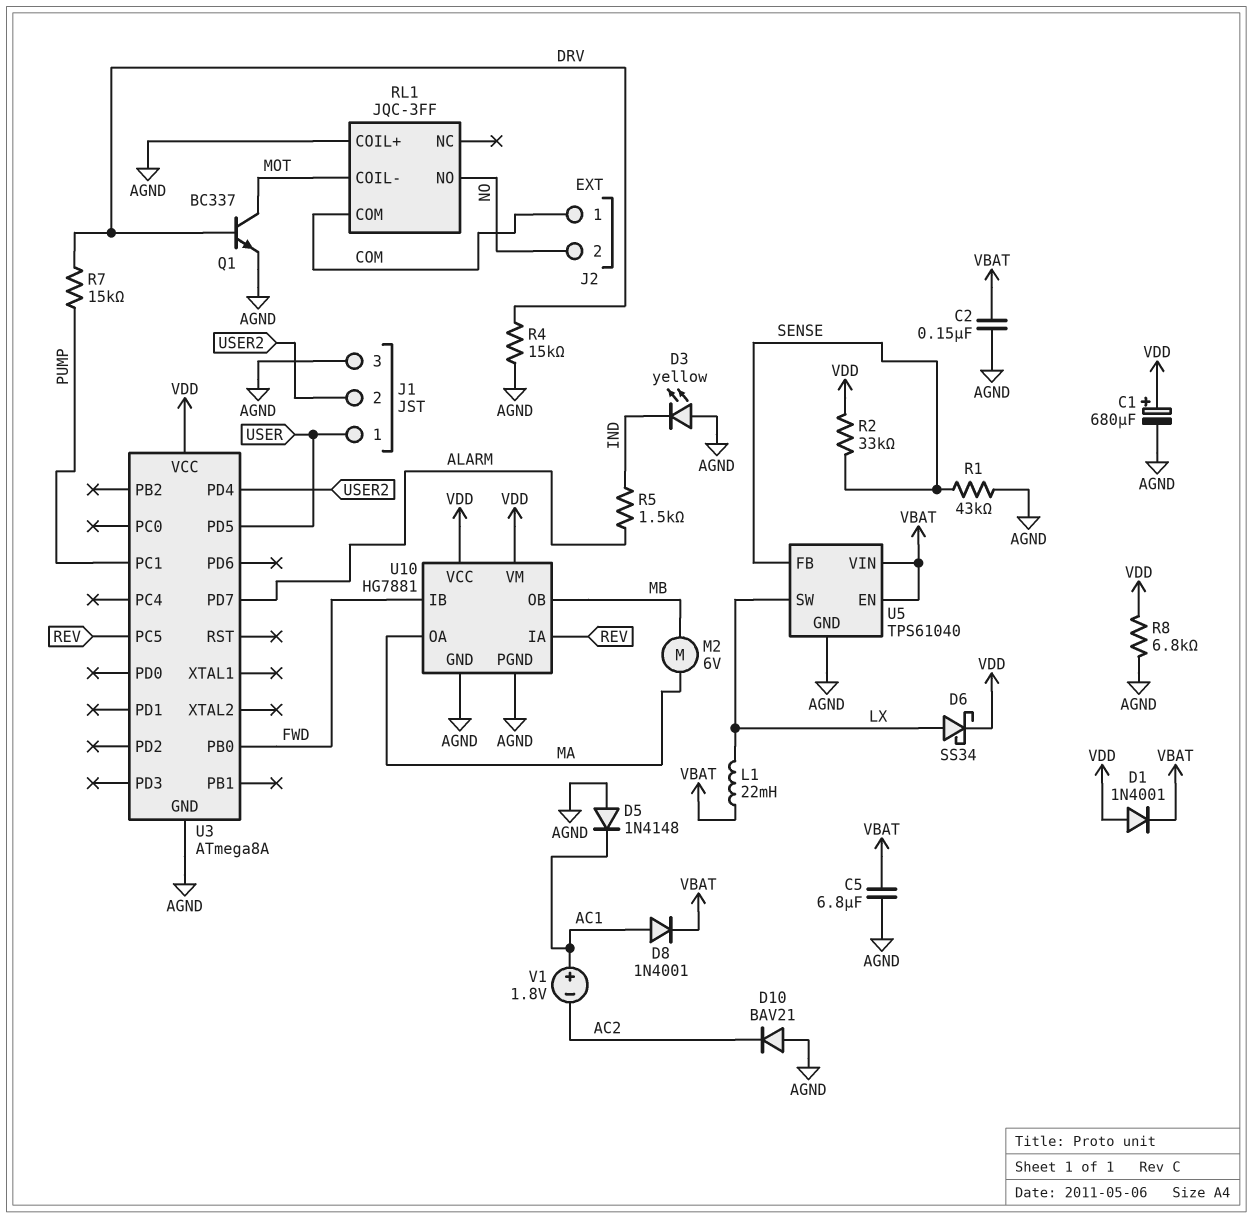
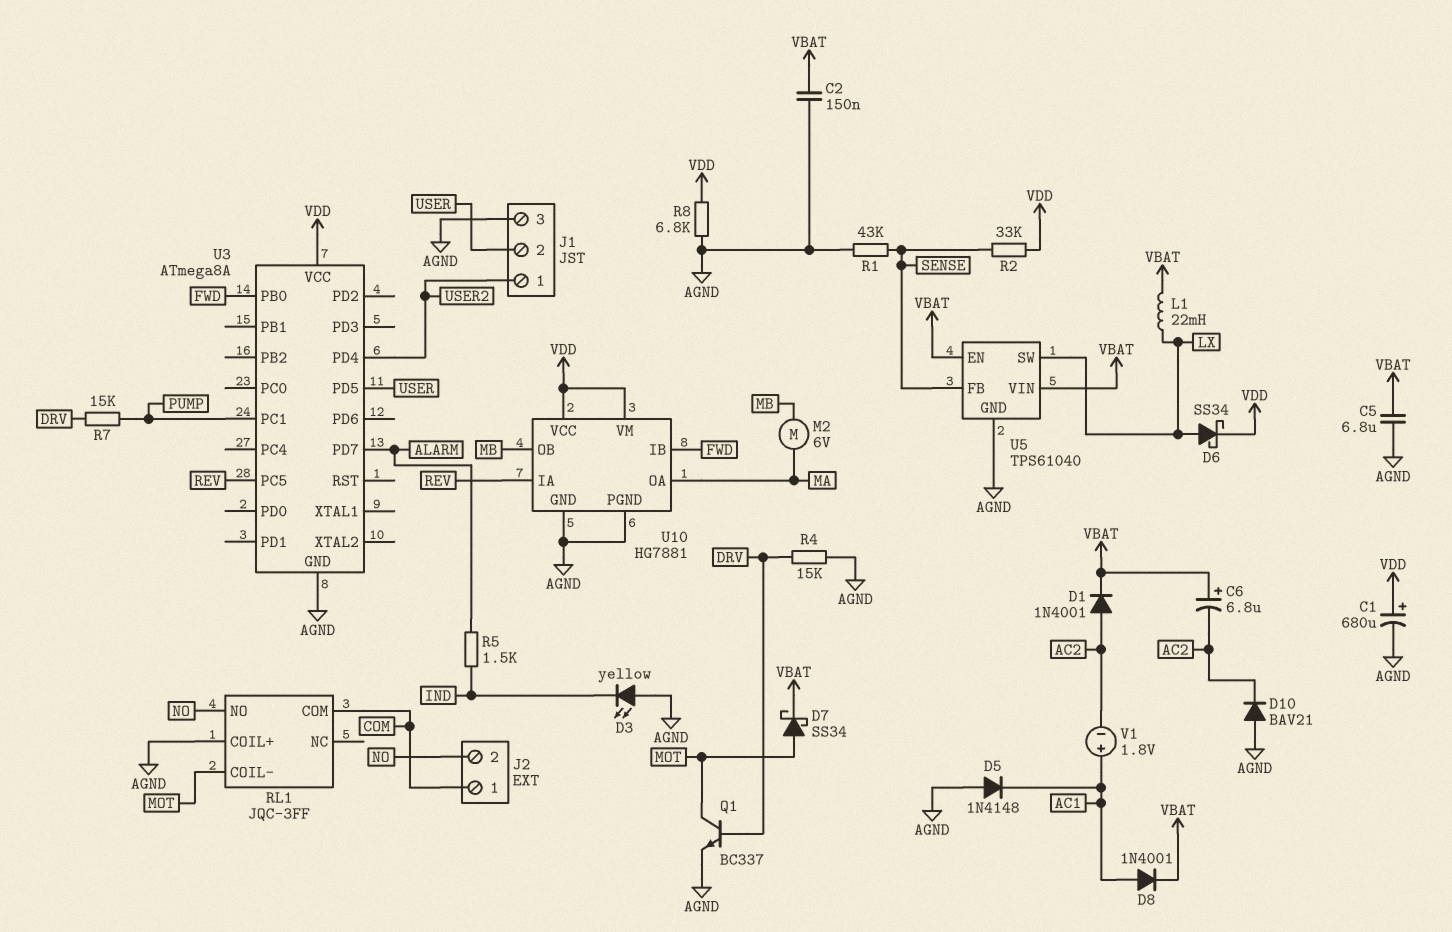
C6: none -> 6.8uF (plus VBAT, minus AC2)
D1: diode 1N4001 (A VDD, K VBAT) -> diode 1N4001 (A AC2, K VBAT)
D7: none -> schottky SS34 (A MOT, K VBAT)
J1 pin 1: USER -> USER2
J1 pin 2: USER2 -> USER

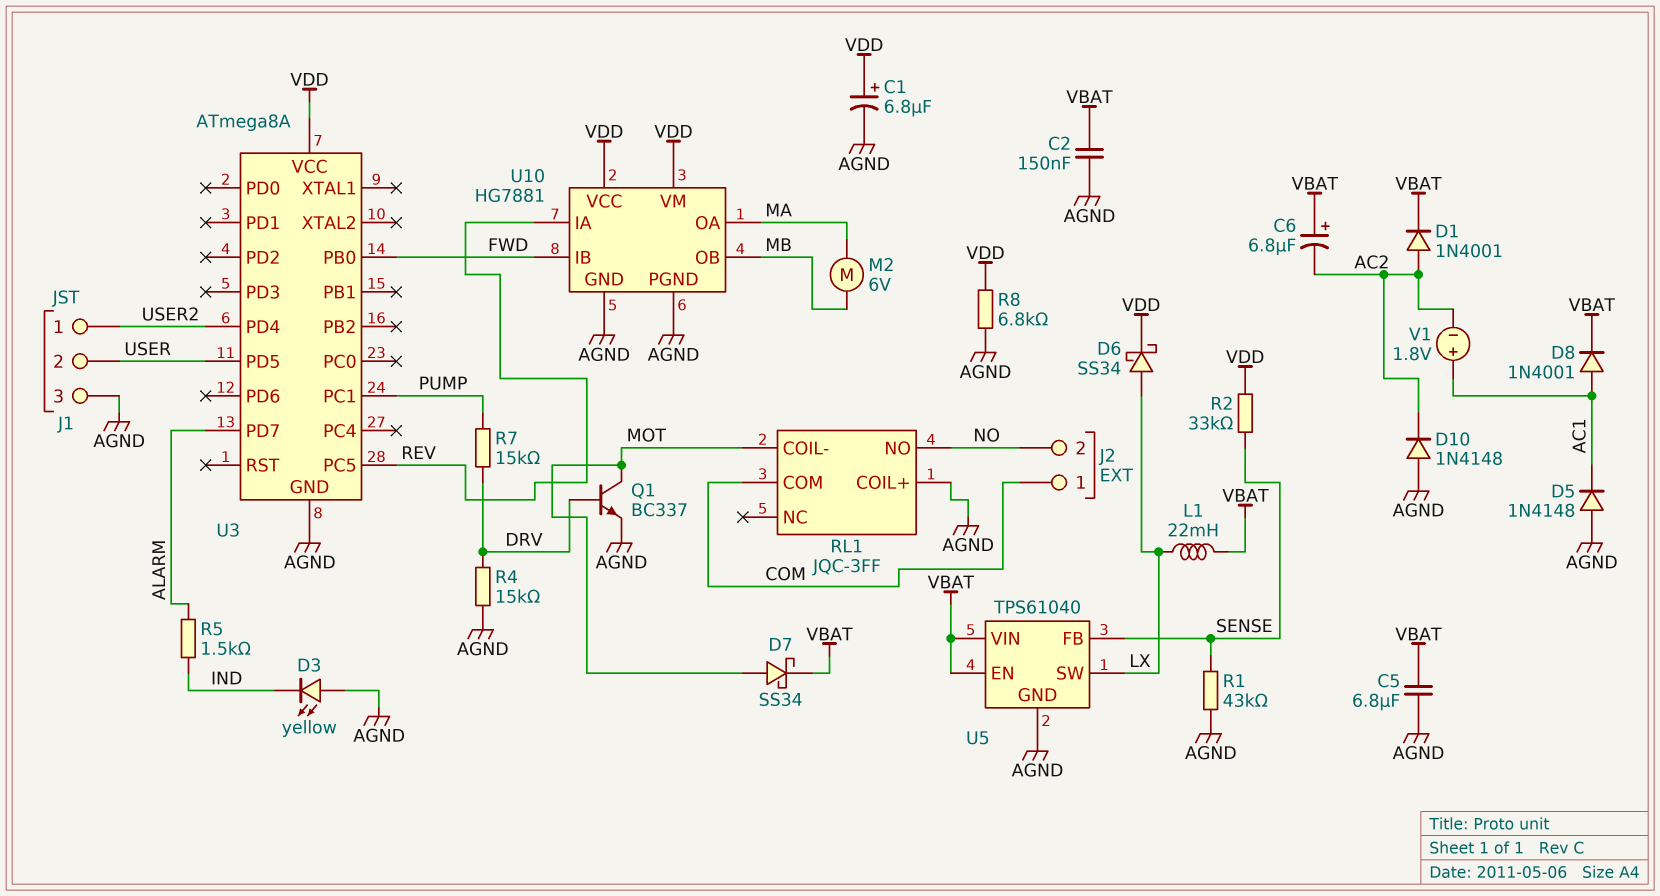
C1: 680uF (plus VDD, minus AGND) -> 6.8uF (plus VDD, minus AGND)
D10: diode BAV21 (A AGND, K AC2) -> diode 1N4148 (A AGND, K AC2)

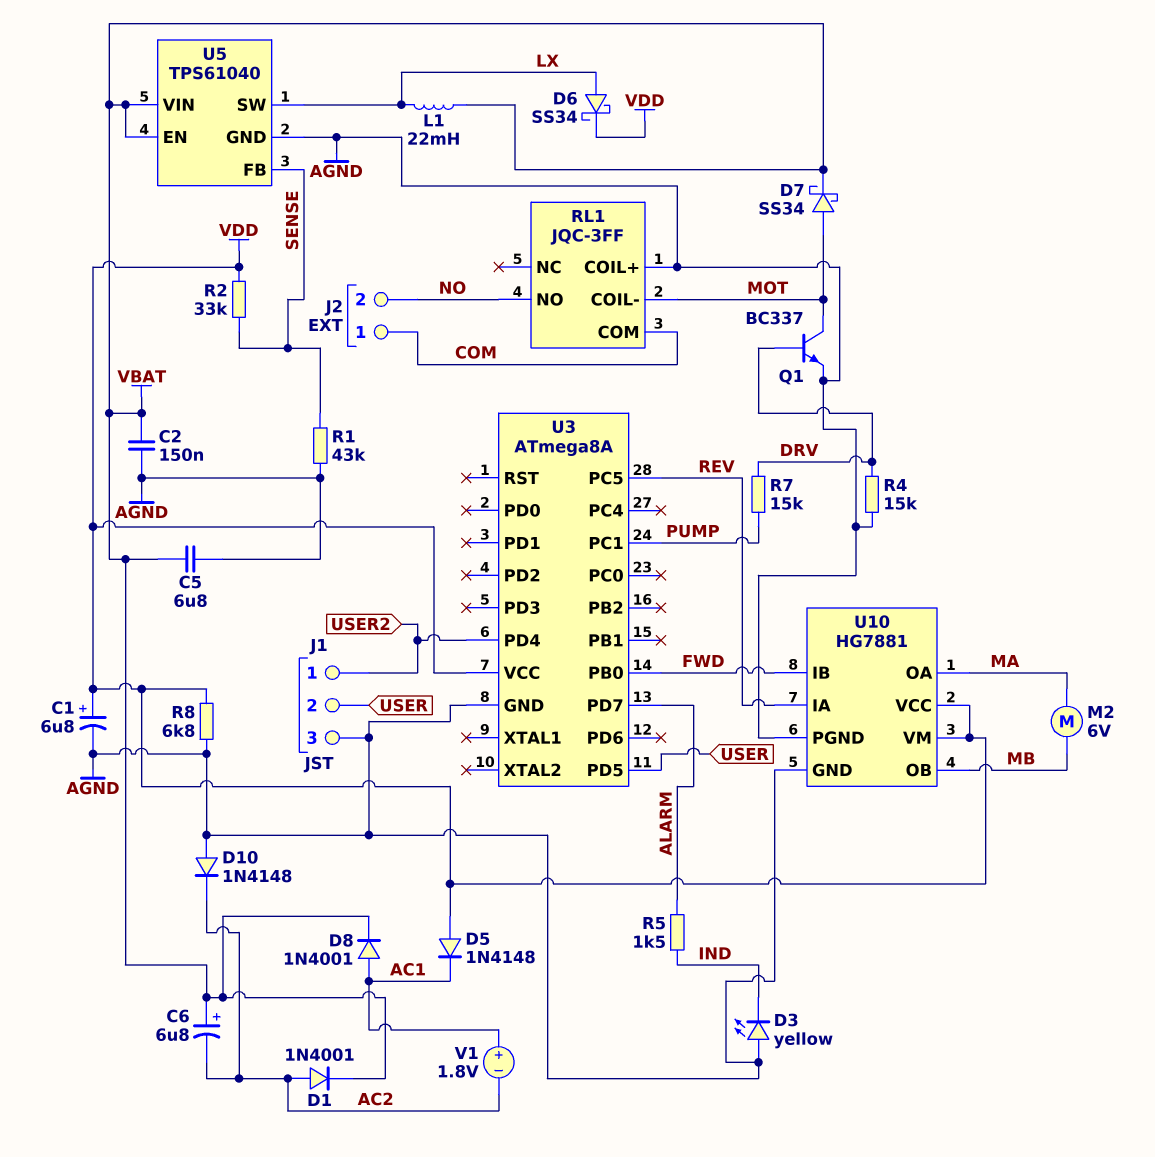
D5: diode 1N4148 (A AGND, K AC1) -> diode 1N4148 (A VDD, K AC1)

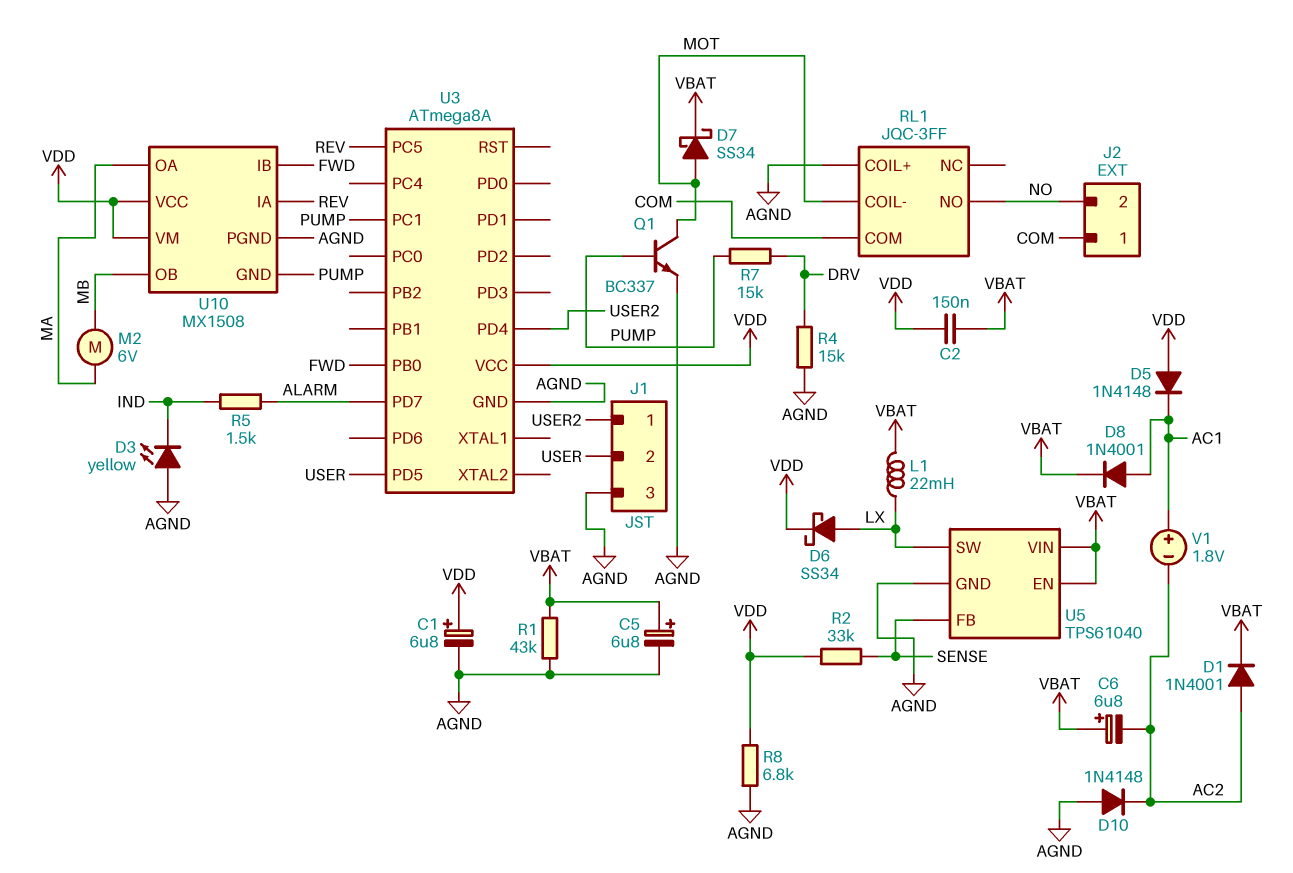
C2: 150nF (AGND, VBAT) -> 150nF (VBAT, VDD)
C5: 6.8uF (AGND, VBAT) -> 6.8uF (plus VBAT, minus AGND)
Q1: NPN BC337 (B DRV, C MOT, E AGND) -> NPN BC337 (B PUMP, C MOT, E AGND)
R1: 43k (AGND, SENSE) -> 43k (AGND, VBAT)
U10: HG7881 -> MX1508
U10 pin GND: AGND -> PUMP

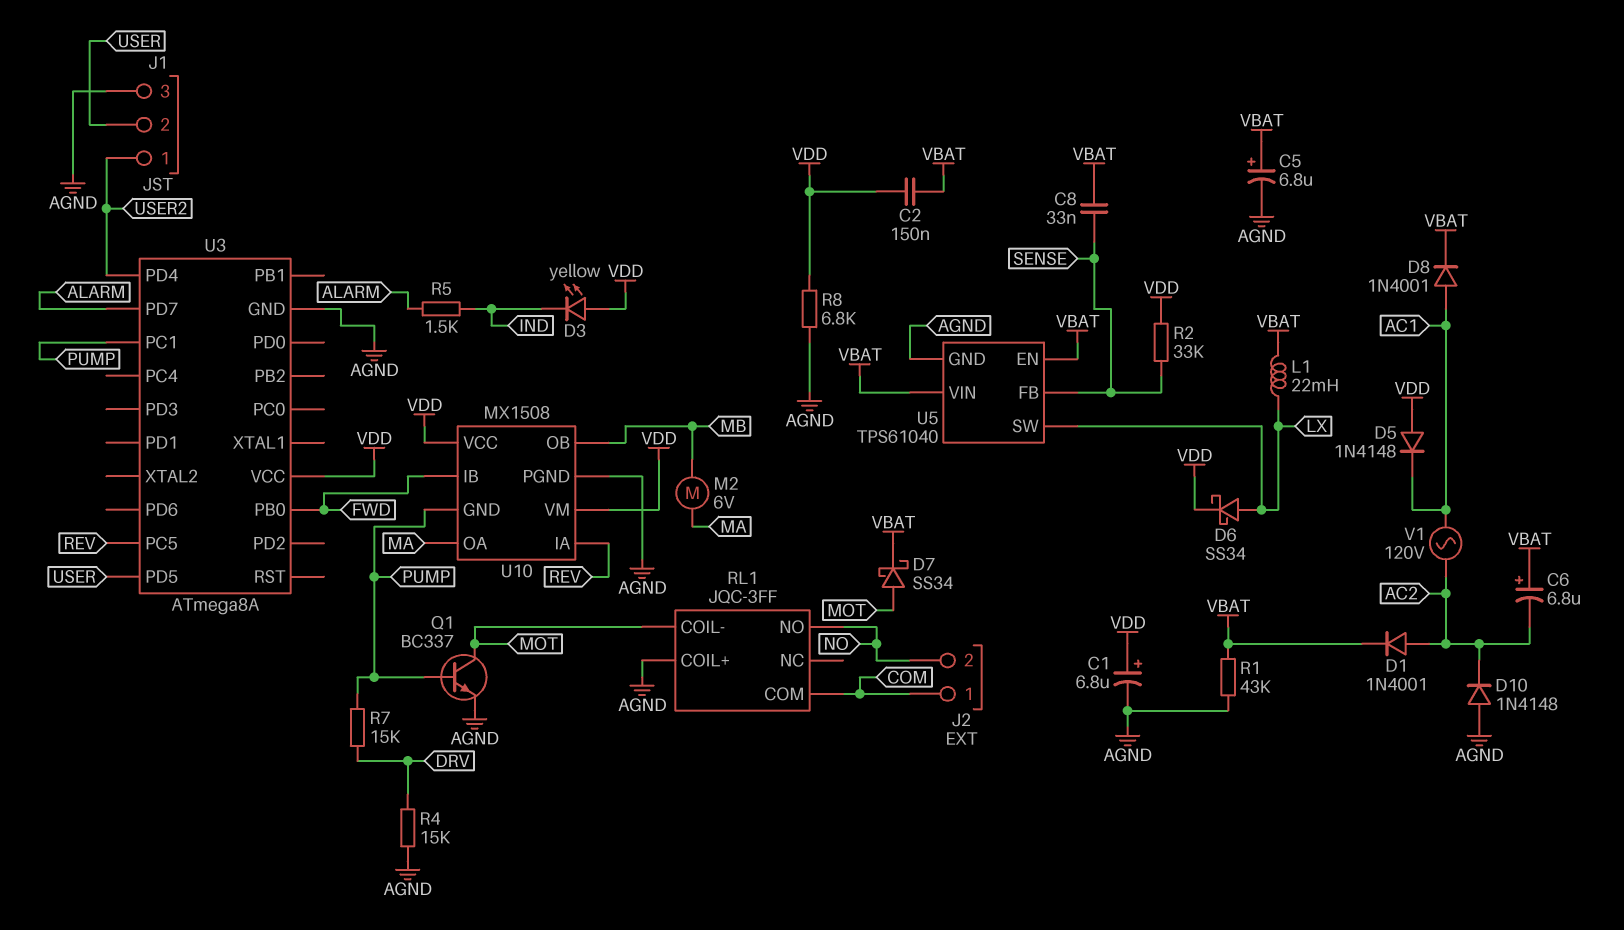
C8: none -> 33nF (SENSE, VBAT)
D3: LED yellow (A AGND, K IND) -> LED yellow (A VDD, K IND)
V1: 1.8V (plus AC1, minus AC2) -> AC 120V (AC1, AC2)

